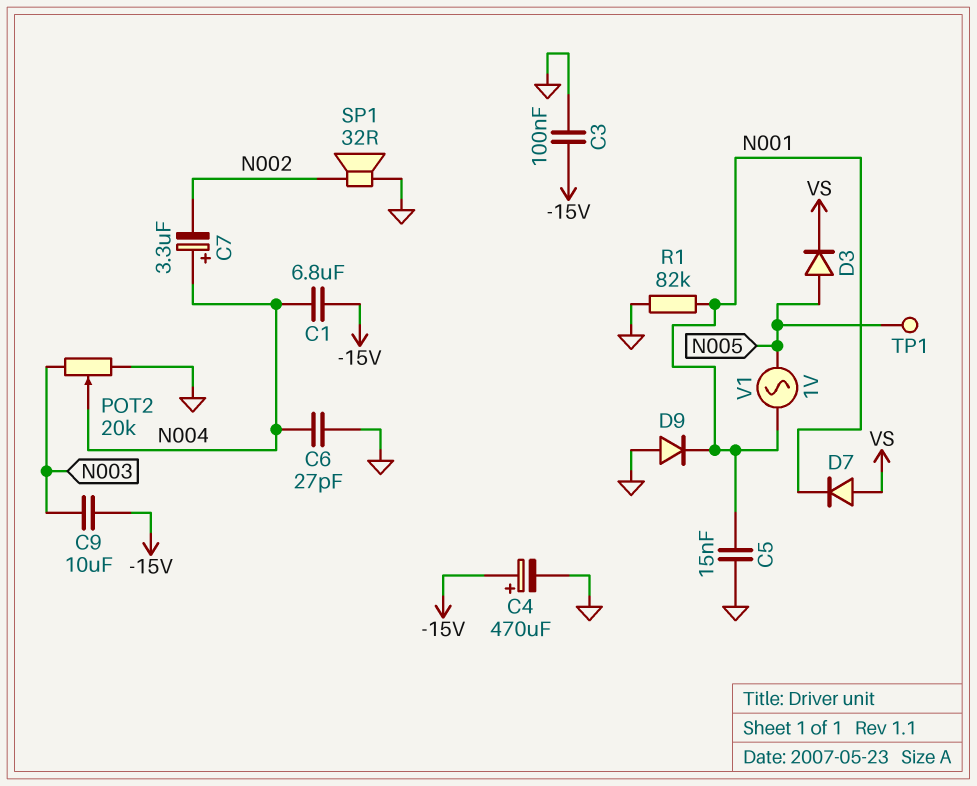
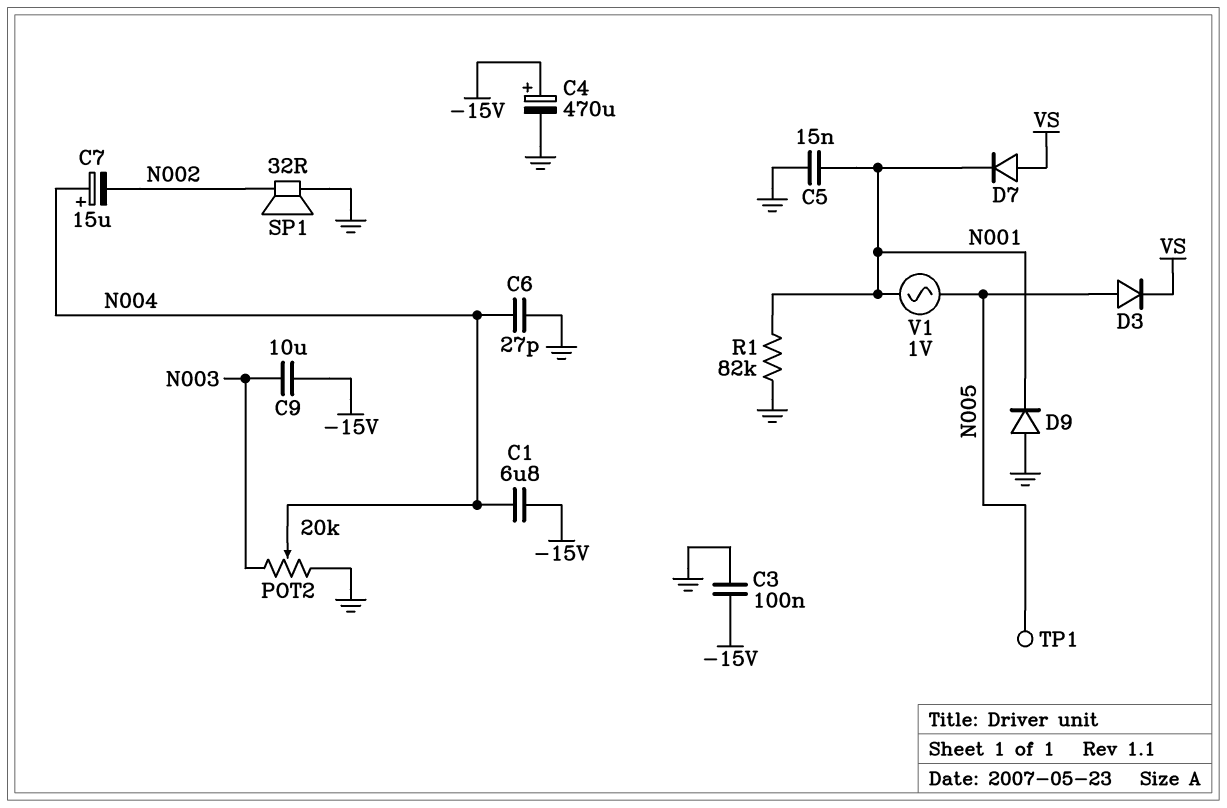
C7: 3.3uF (plus N004, minus N002) -> 15uF (plus N004, minus N002)

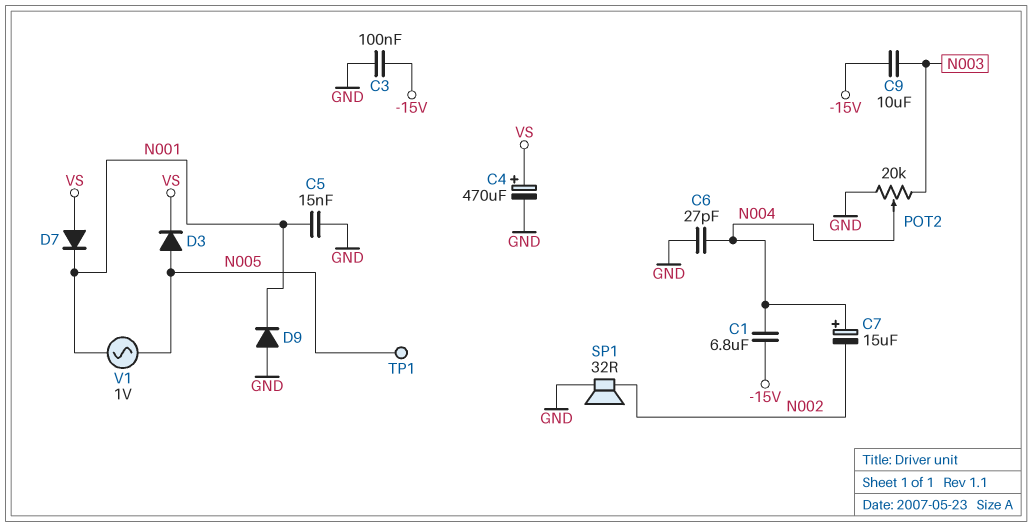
C4: 470uF (plus -15V, minus GND) -> 470uF (plus VS, minus GND)
R1: 82k (GND, N001) -> none

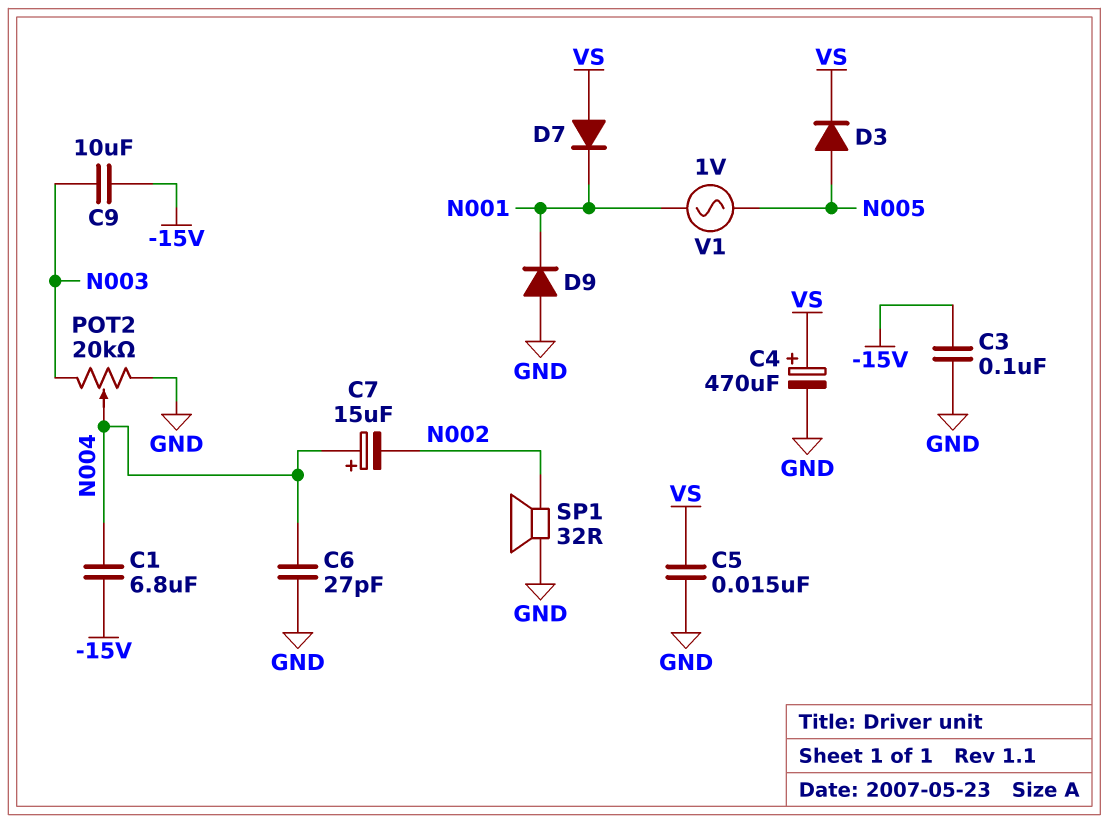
C5: 15nF (GND, N001) -> 15nF (GND, VS)
TP1: test point (N005) -> none

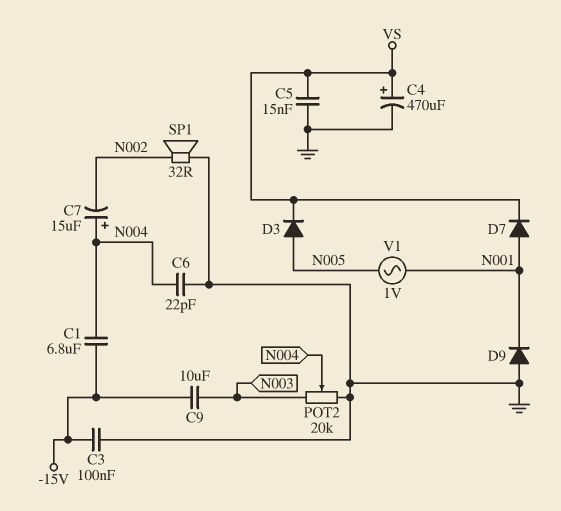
C6: 27pF (GND, N004) -> 22pF (GND, N004)
D7: diode (A VS, K N001) -> diode (A N001, K VS)

